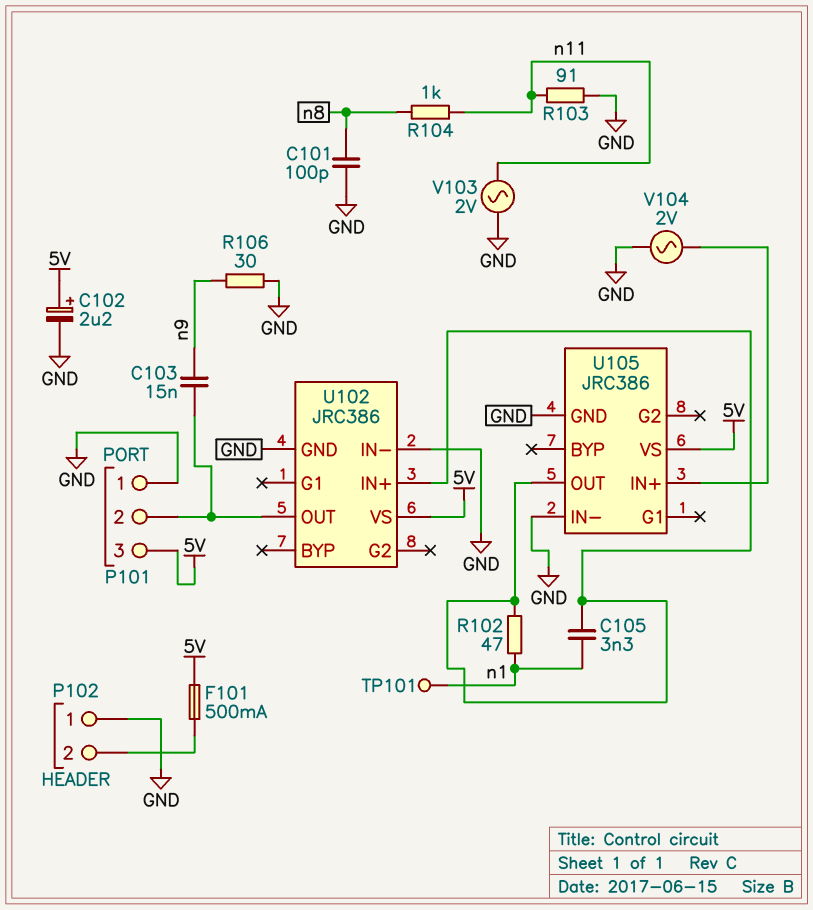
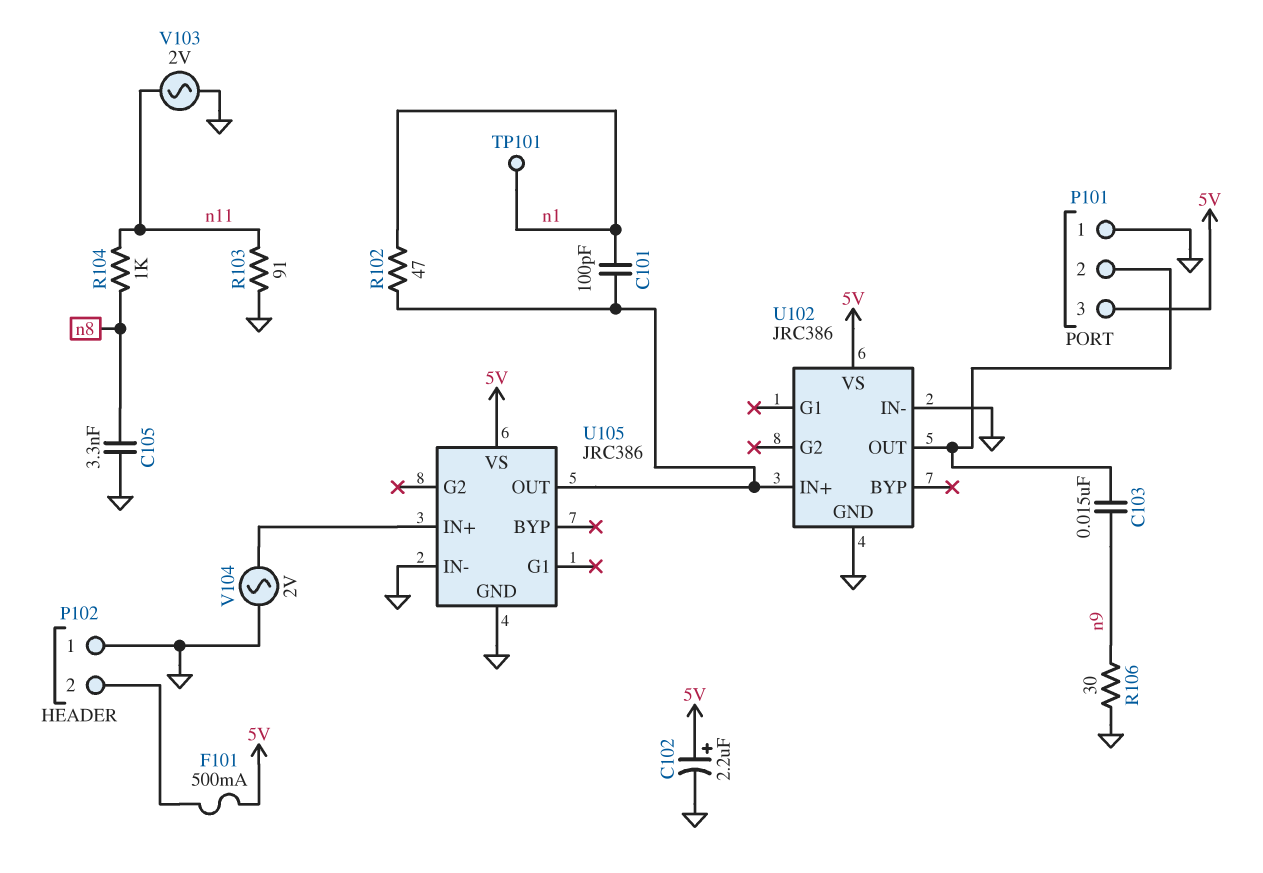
C101: 100pF (GND, n8) -> 100pF (U102/IN+, n1)
C105: 3.3nF (U102/IN+, n1) -> 3.3nF (GND, n8)

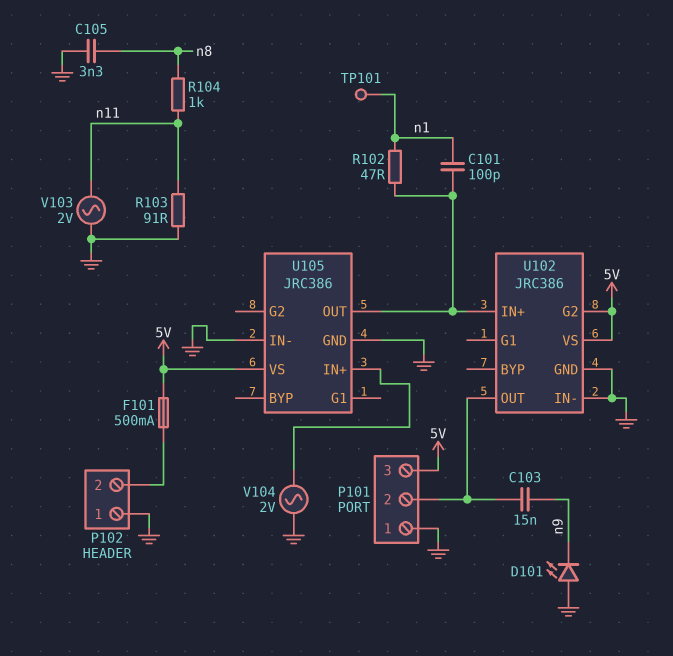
C102: 2.2uF (plus 5V, minus GND) -> none
D101: none -> LED (A GND, K n9)
R106: 30 (GND, n9) -> none
U102 pin G2: none -> 5V

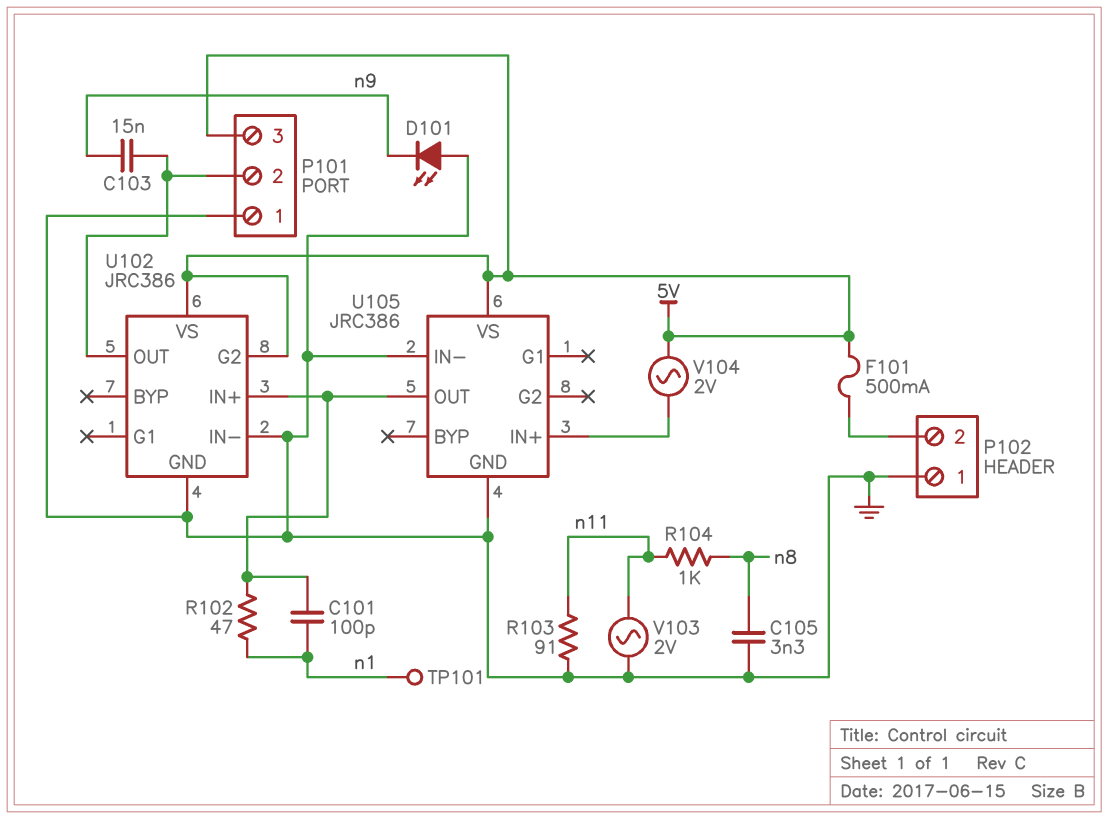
V104: AC 2V (GND, U105/IN+) -> AC 2V (5V, U105/IN+)

